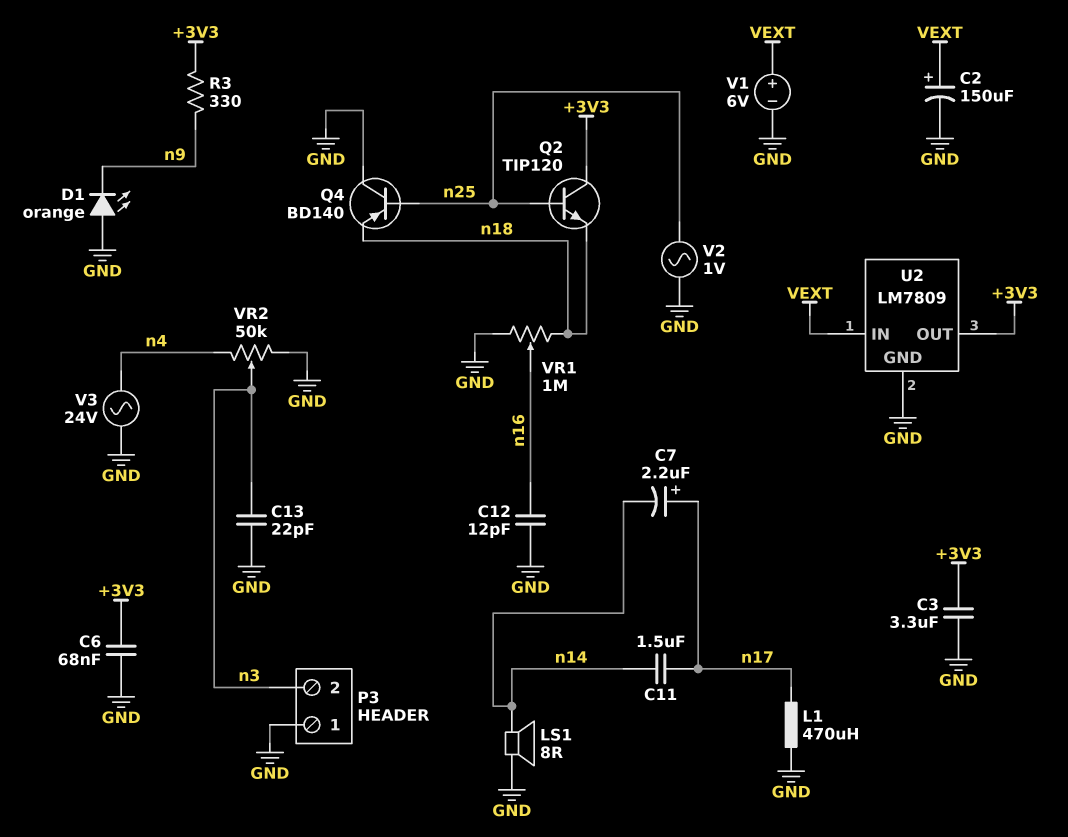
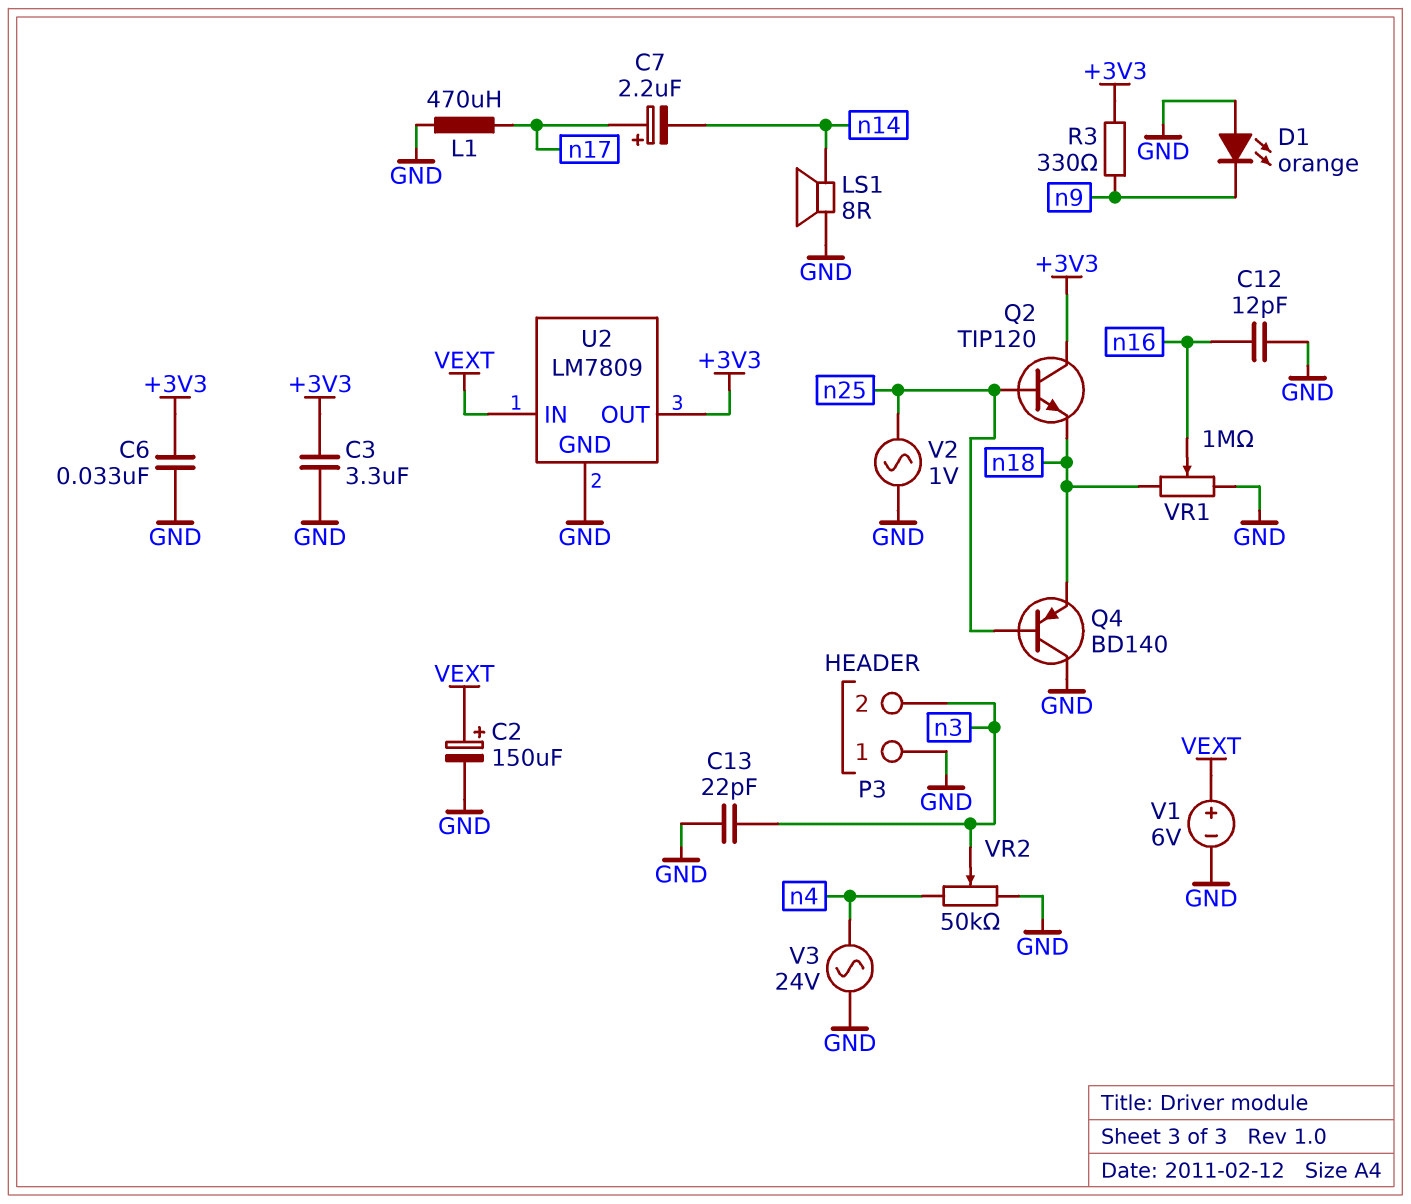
C6: 68nF (+3V3, GND) -> 33nF (+3V3, GND)
C11: 1.5uF (n14, n17) -> none

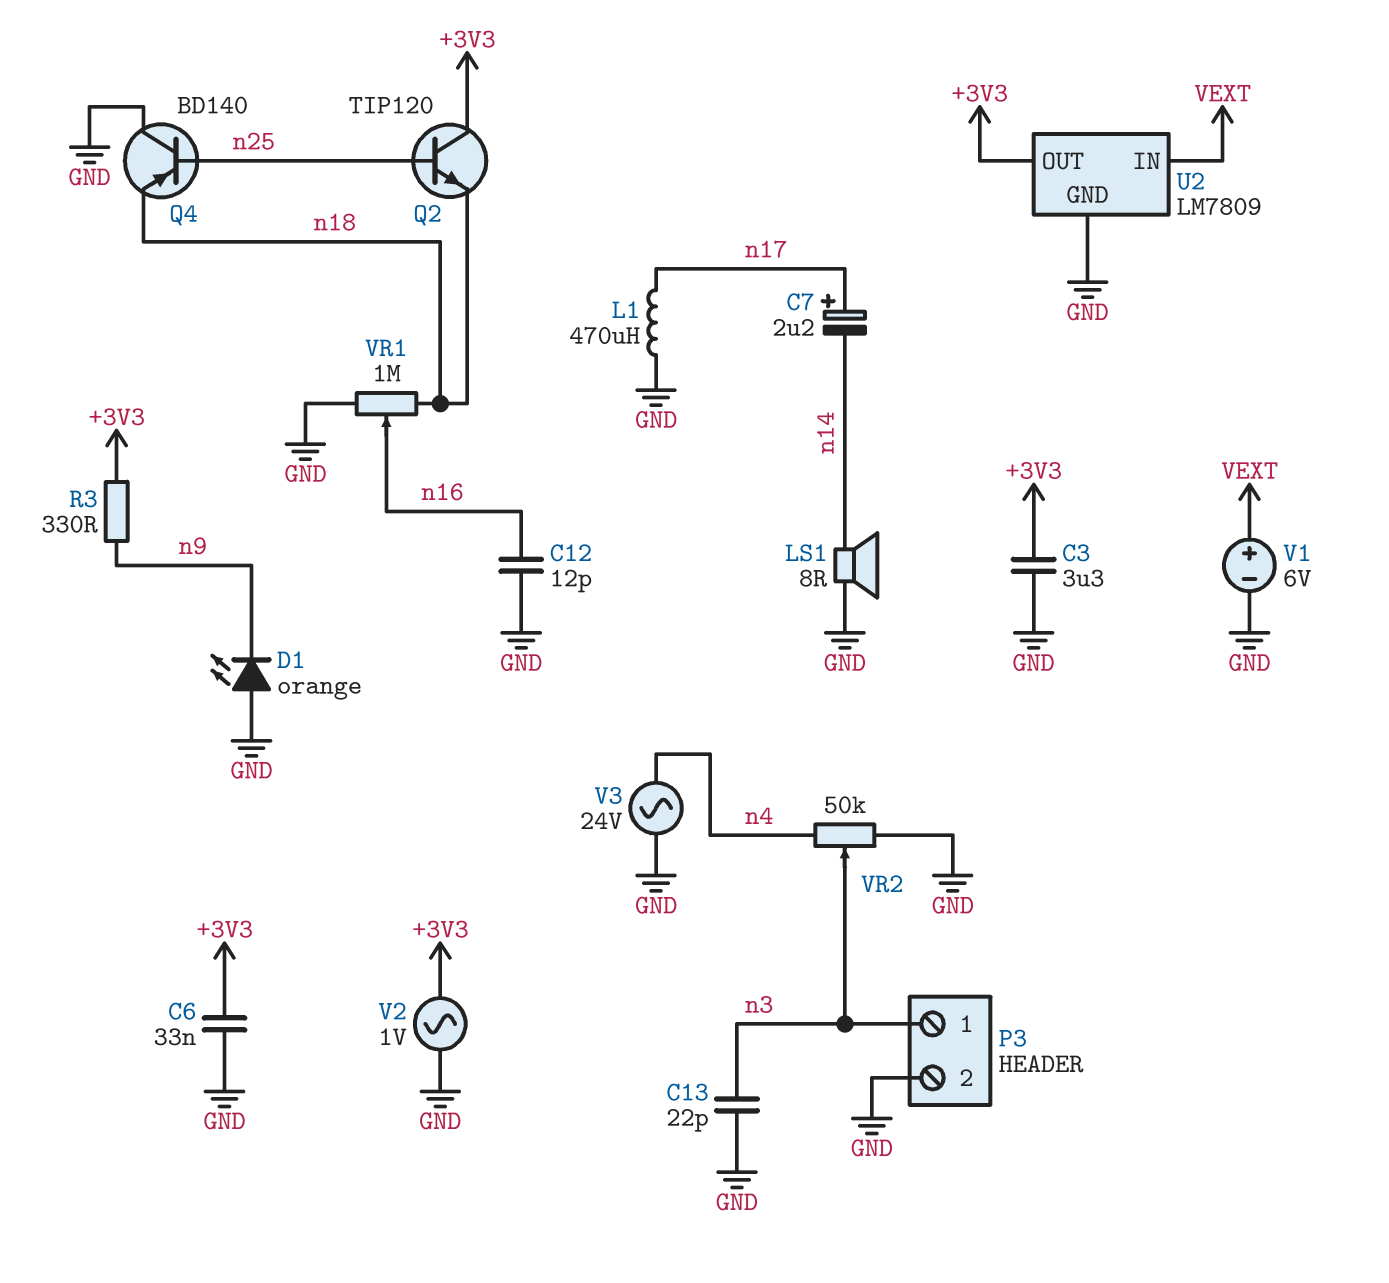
C2: 150uF (plus VEXT, minus GND) -> none
P3 pin 1: GND -> n3
P3 pin 2: n3 -> GND
V2: AC 1V (GND, n25) -> AC 1V (+3V3, GND)

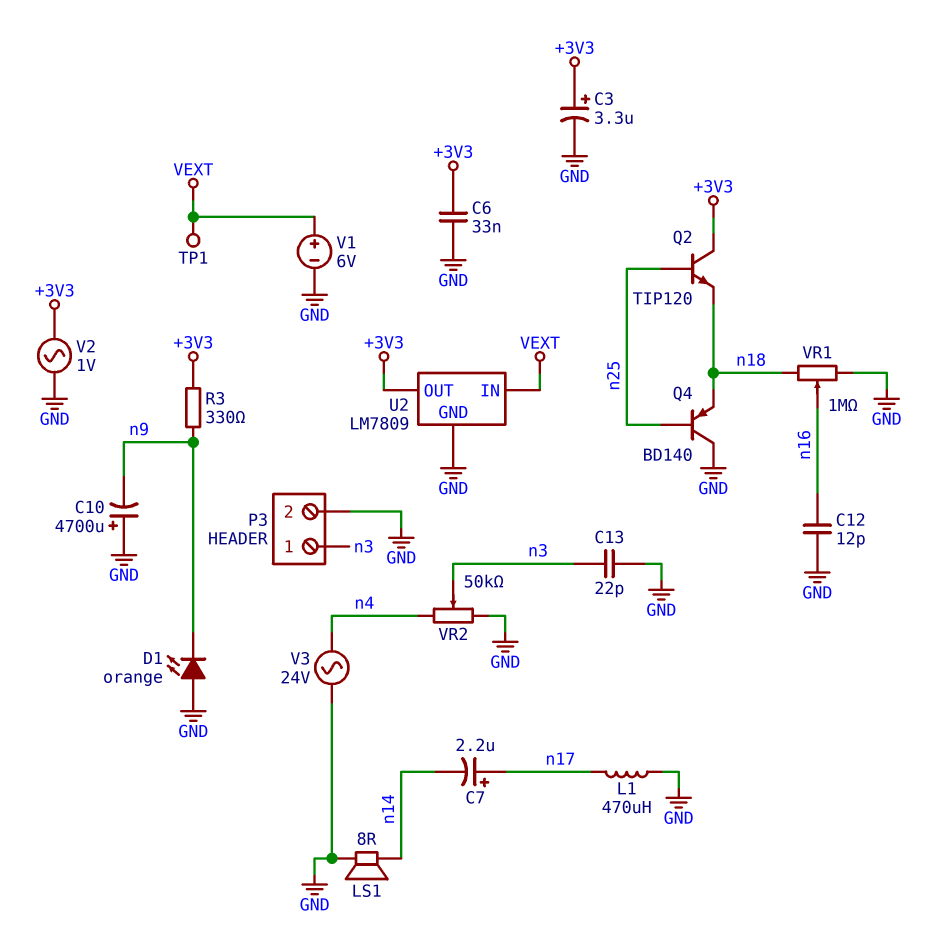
C3: 3.3uF (+3V3, GND) -> 3.3uF (plus +3V3, minus GND)
C10: none -> 4700uF (plus GND, minus n9)
TP1: none -> test point (VEXT)

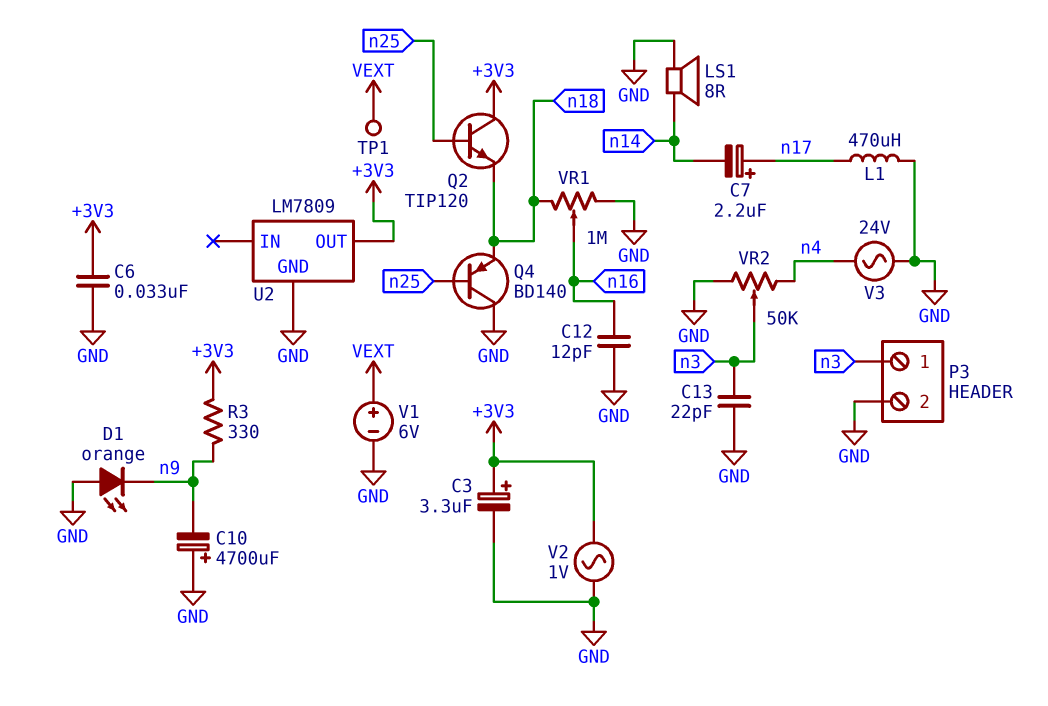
U2 pin IN: VEXT -> none

